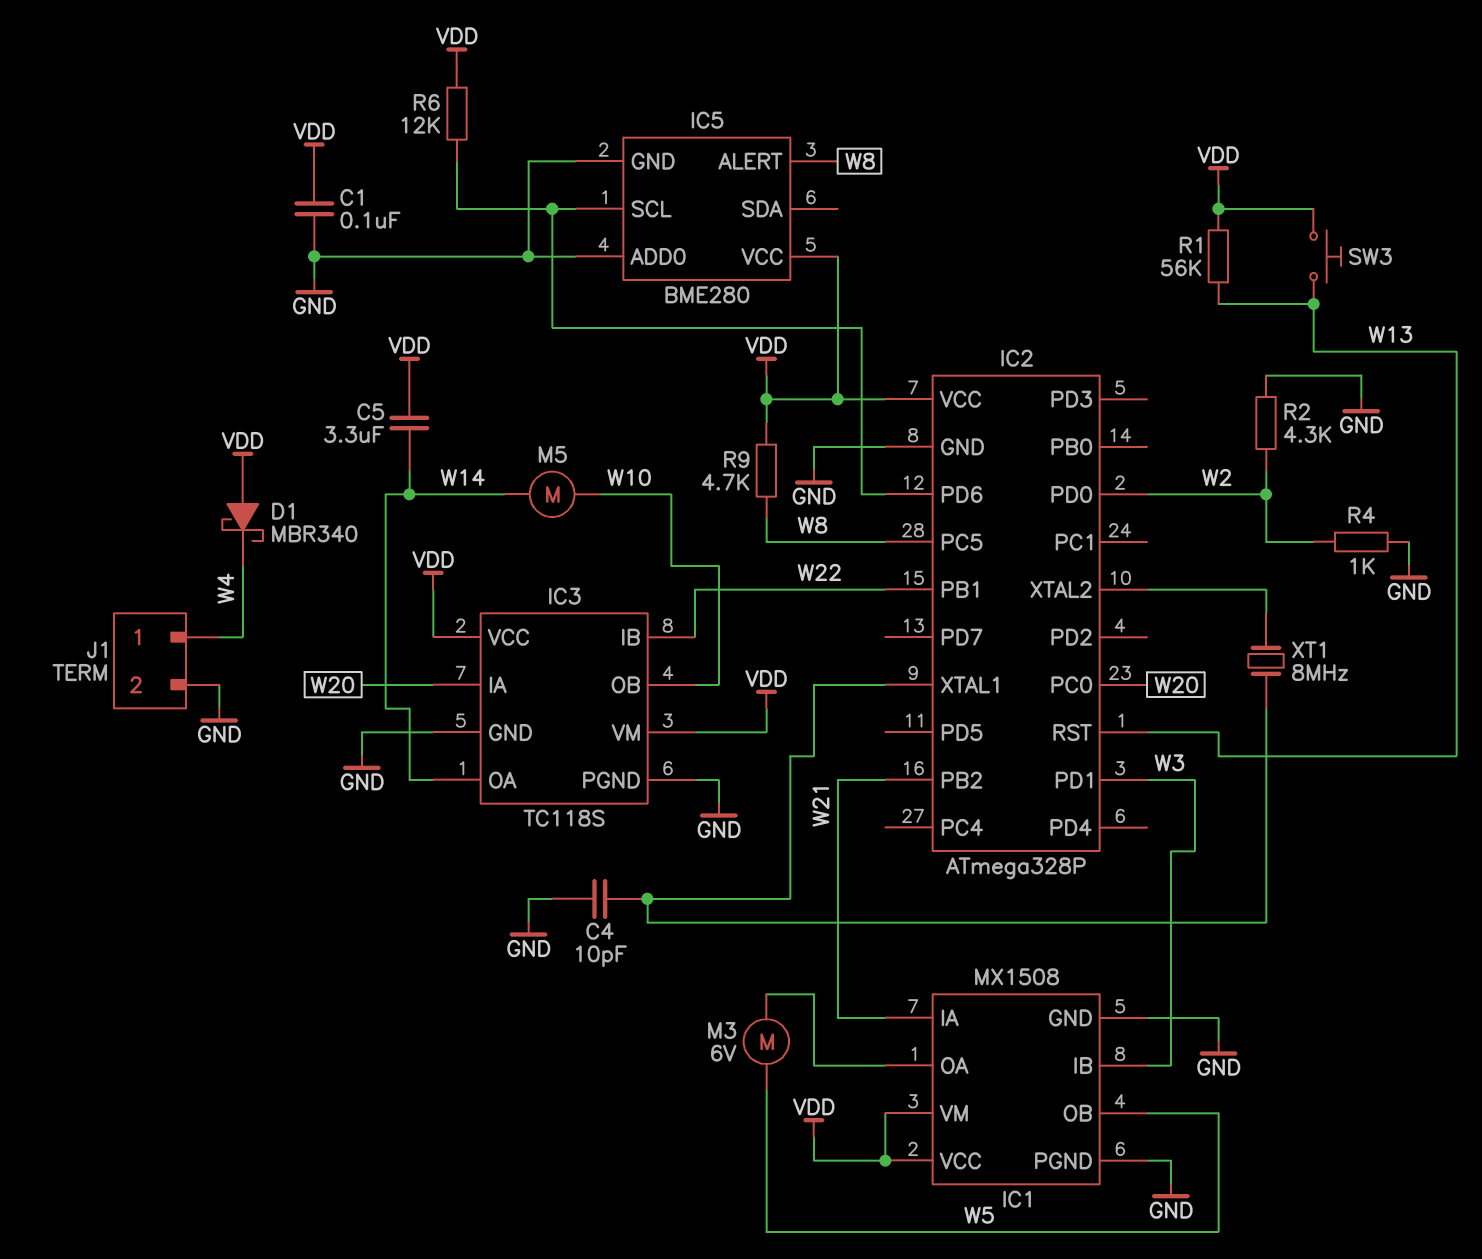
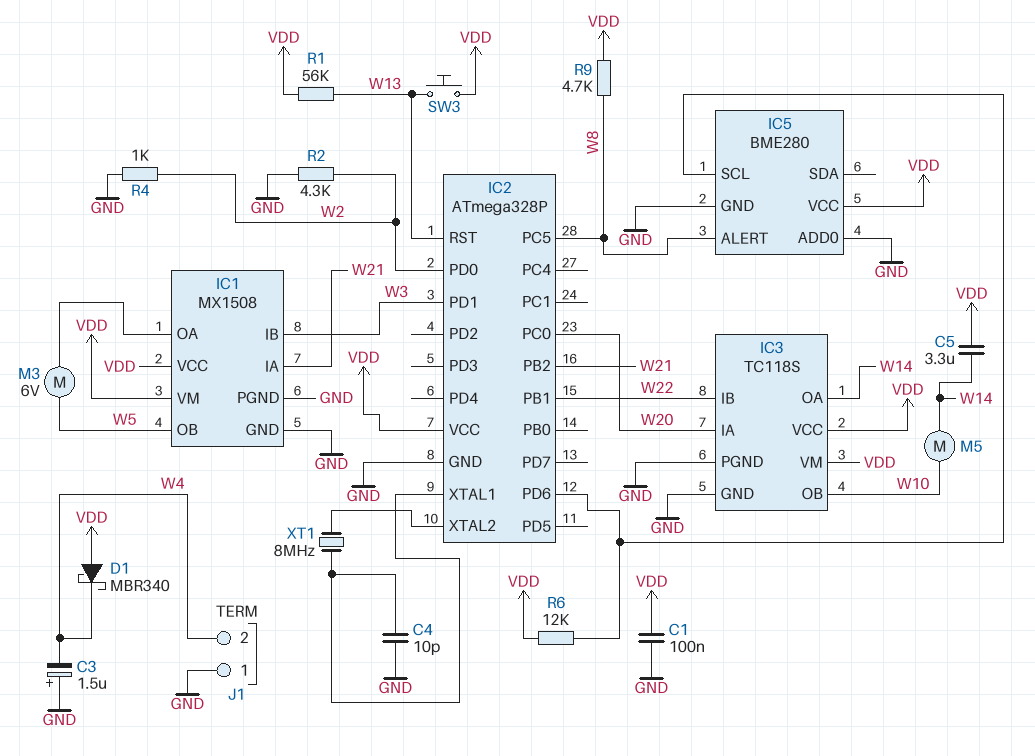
C3: none -> 1.5uF (plus GND, minus W4)
J1 pin 1: W4 -> GND
J1 pin 2: GND -> W4

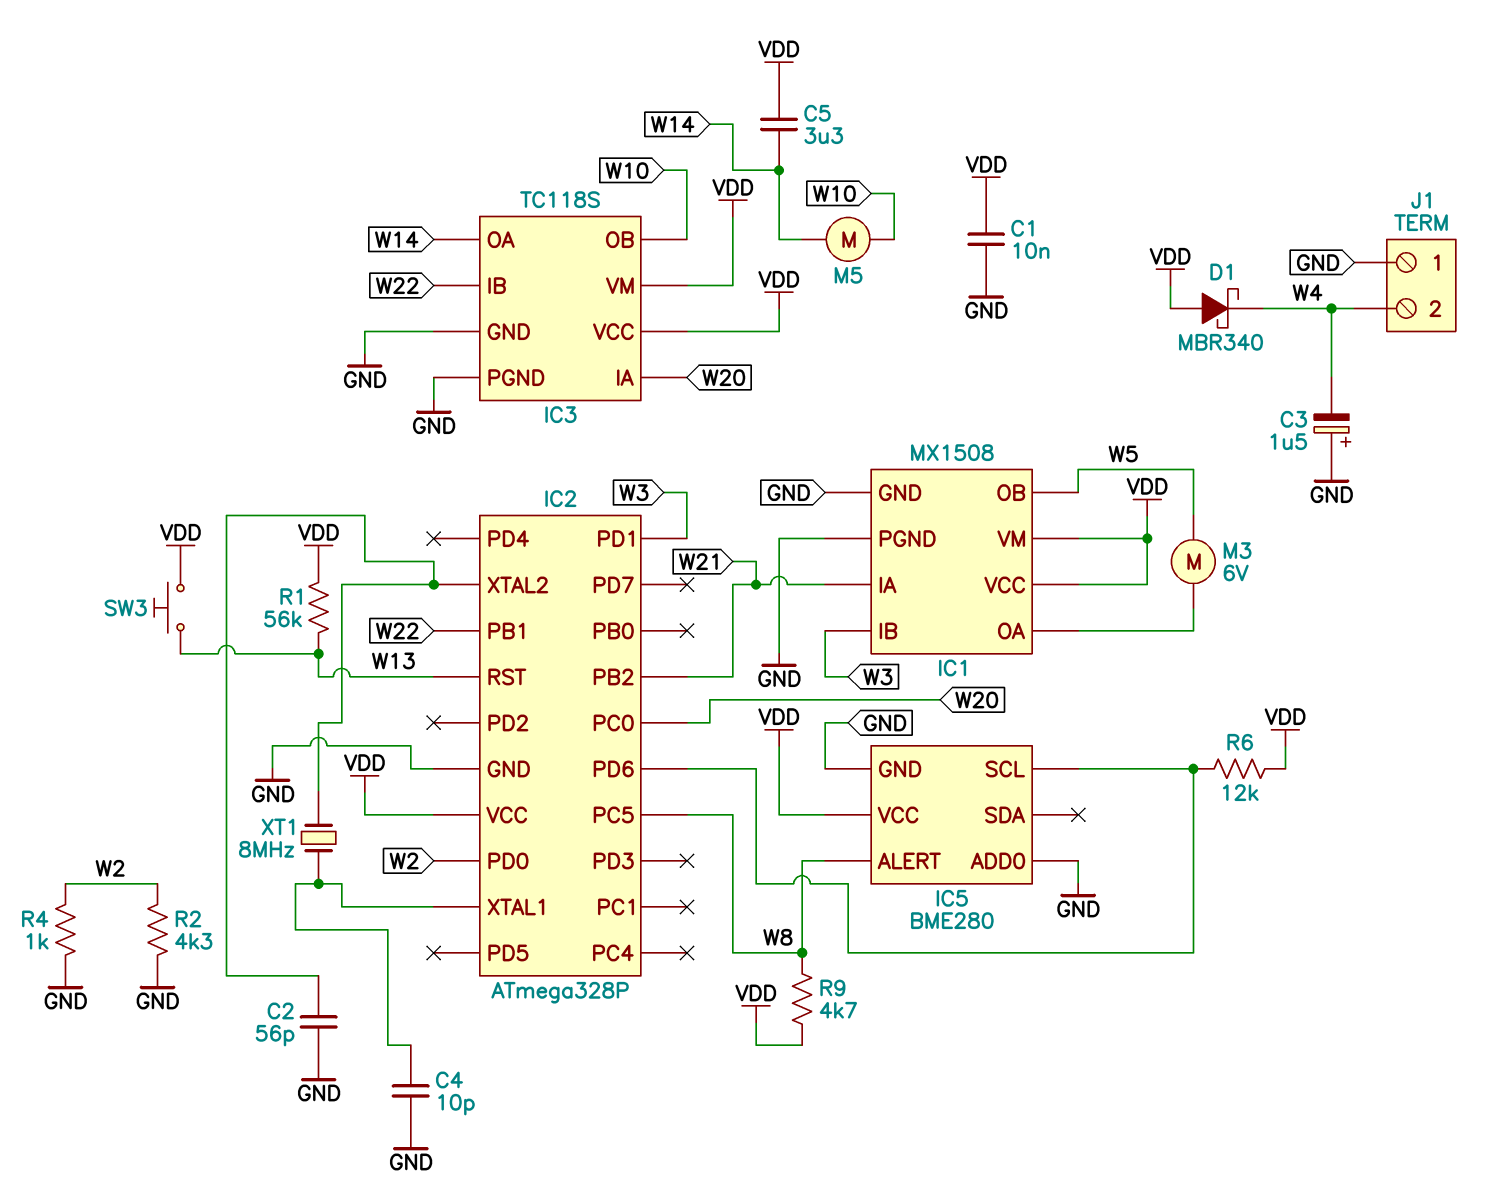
C1: 100nF (GND, VDD) -> 10nF (GND, VDD)
C2: none -> 56pF (GND, IC2/XTAL2)

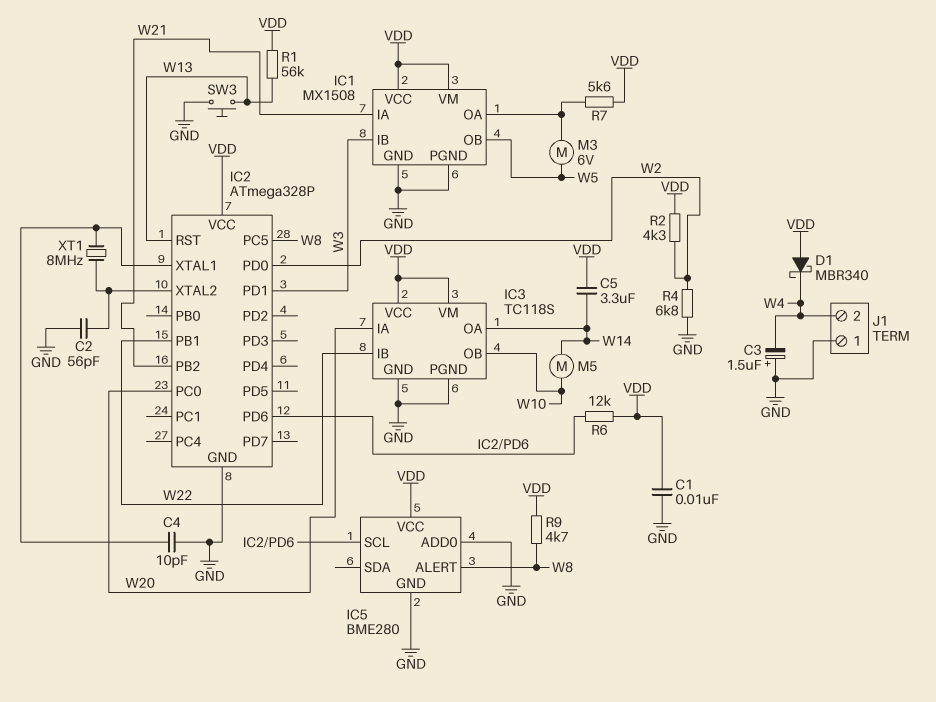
R2: 4.3k (GND, W2) -> 4.3k (VDD, W2)
R4: 1k (GND, W2) -> 6.8k (GND, W2)
R7: none -> 5.6k (IC1/OA, VDD)
SW3: button (VDD, W13) -> button (GND, W13)

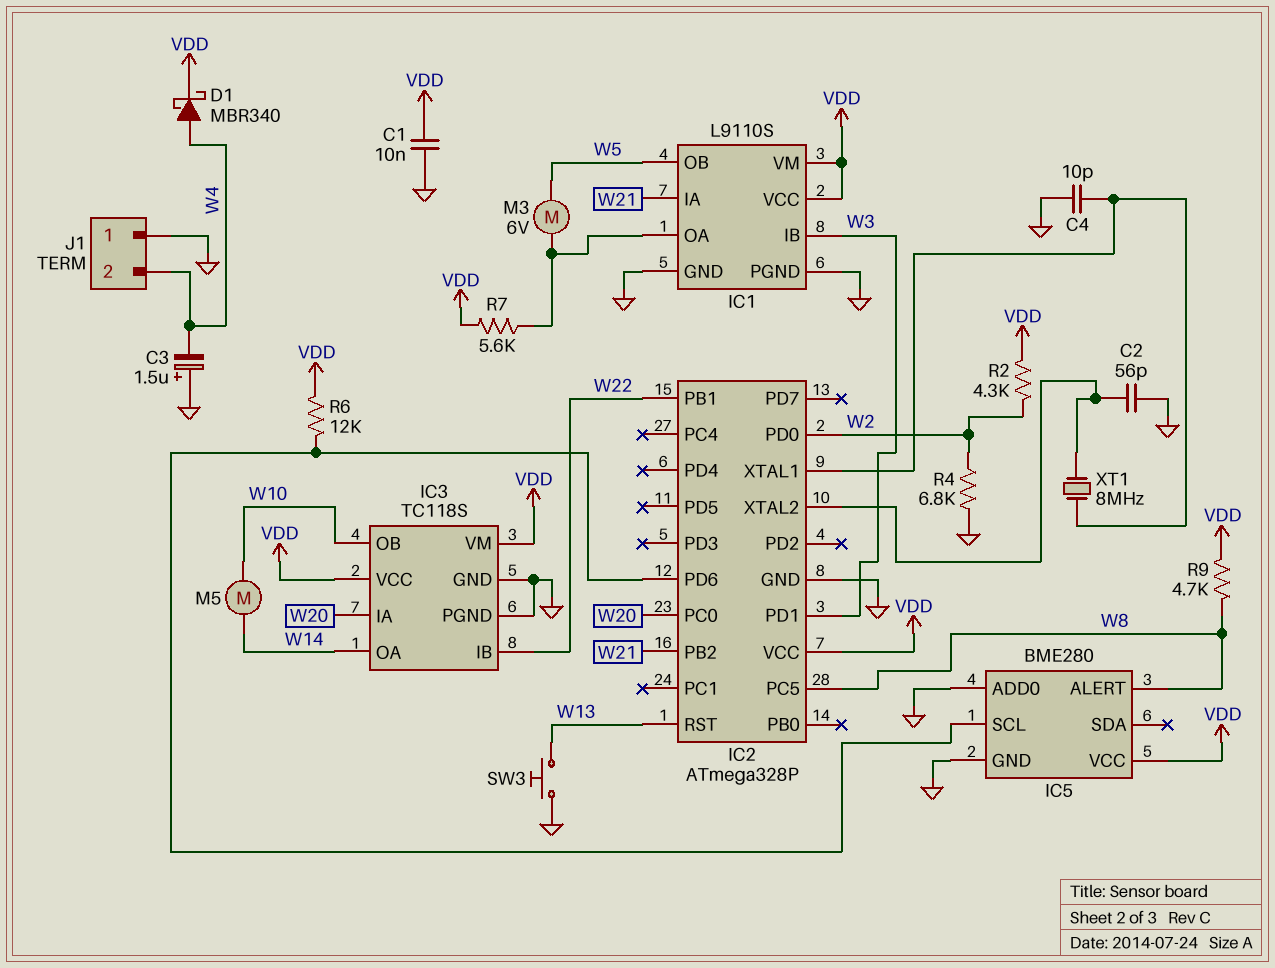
C5: 3.3uF (VDD, W14) -> none
D1: schottky MBR340 (A VDD, K W4) -> schottky MBR340 (A W4, K VDD)
IC1: MX1508 -> L9110S
R1: 56k (VDD, W13) -> none

